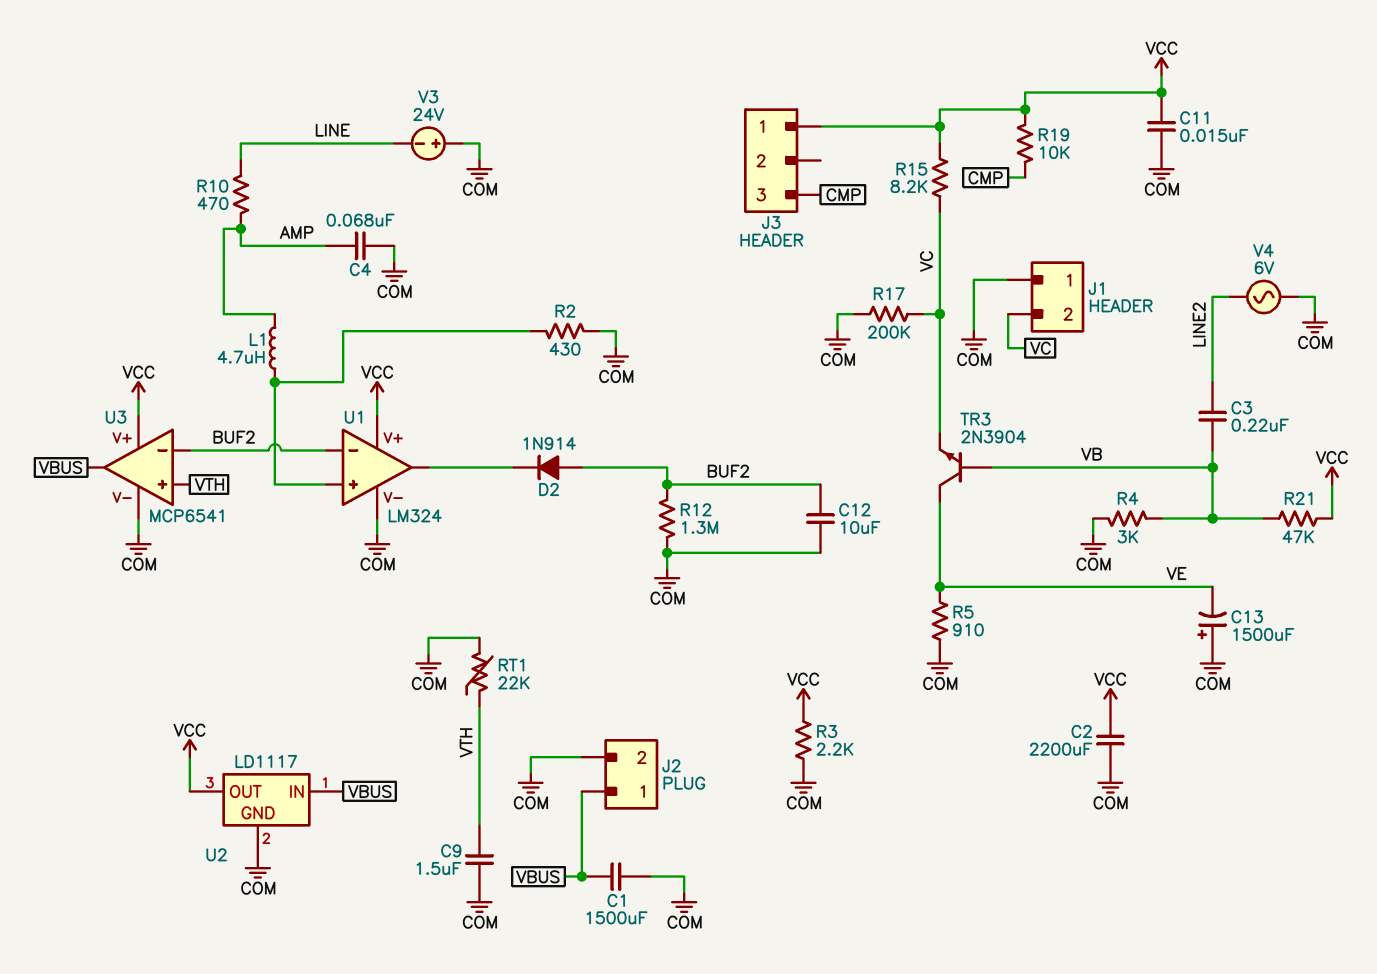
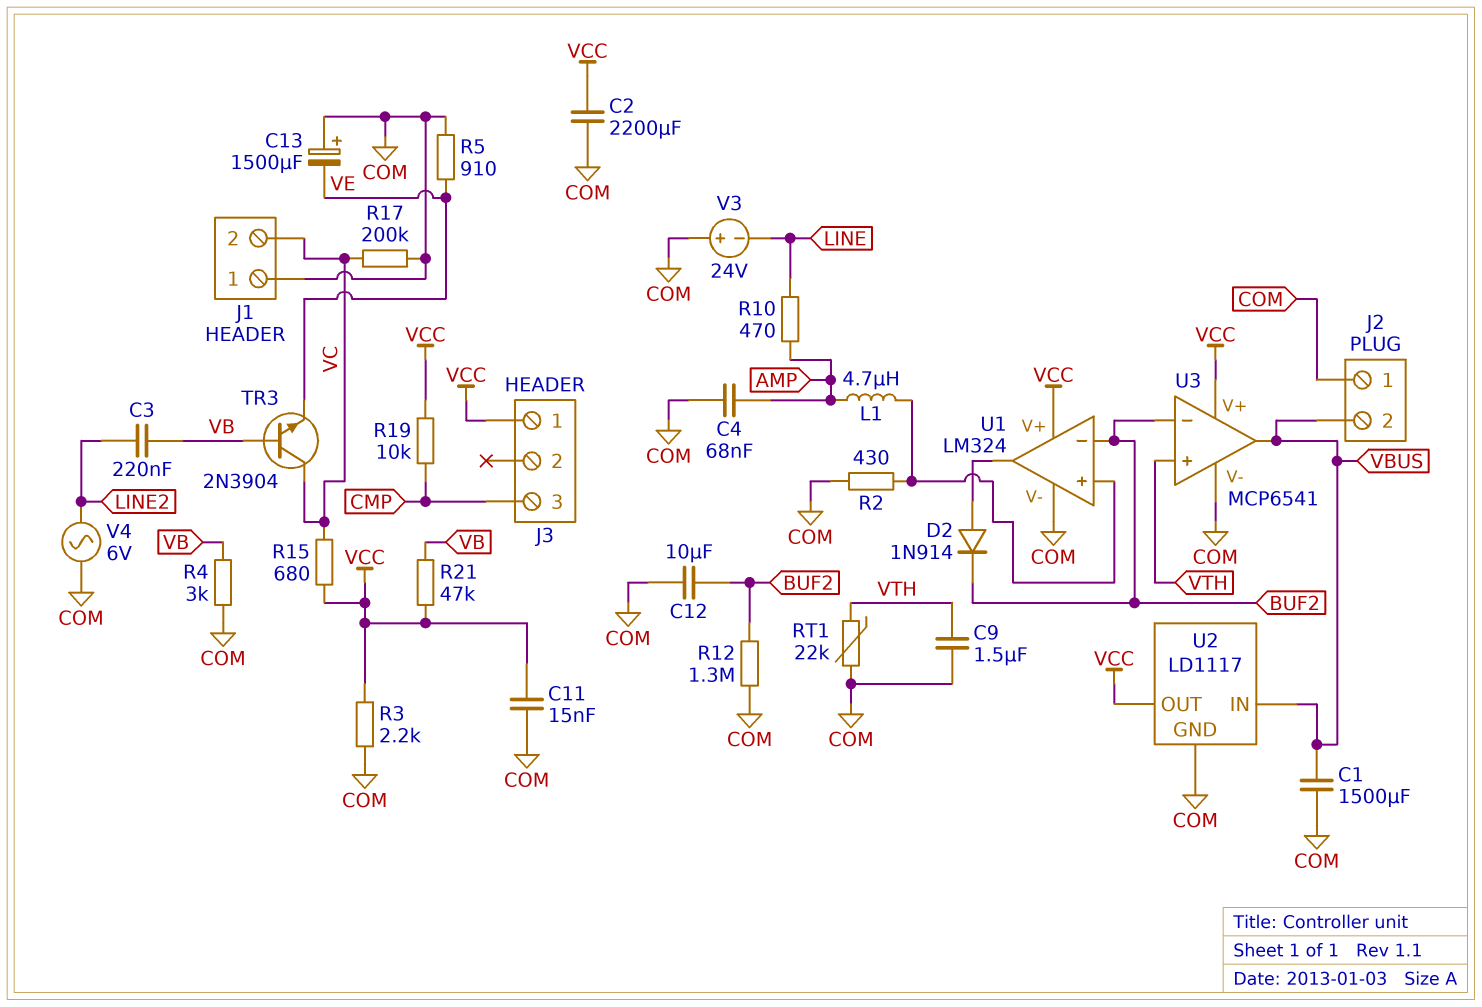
D2: diode 1N914 (A BUF2, K U1/out) -> diode 1N914 (A U1/out, K BUF2)
J2 pin 1: VBUS -> COM
J2 pin 2: COM -> VBUS
R15: 8.2k (VC, VCC) -> 680 (VC, VCC)
TR3: NPN 2N3904 (B VB, C VE, E VC) -> NPN 2N3904 (B VB, C VC, E VE)

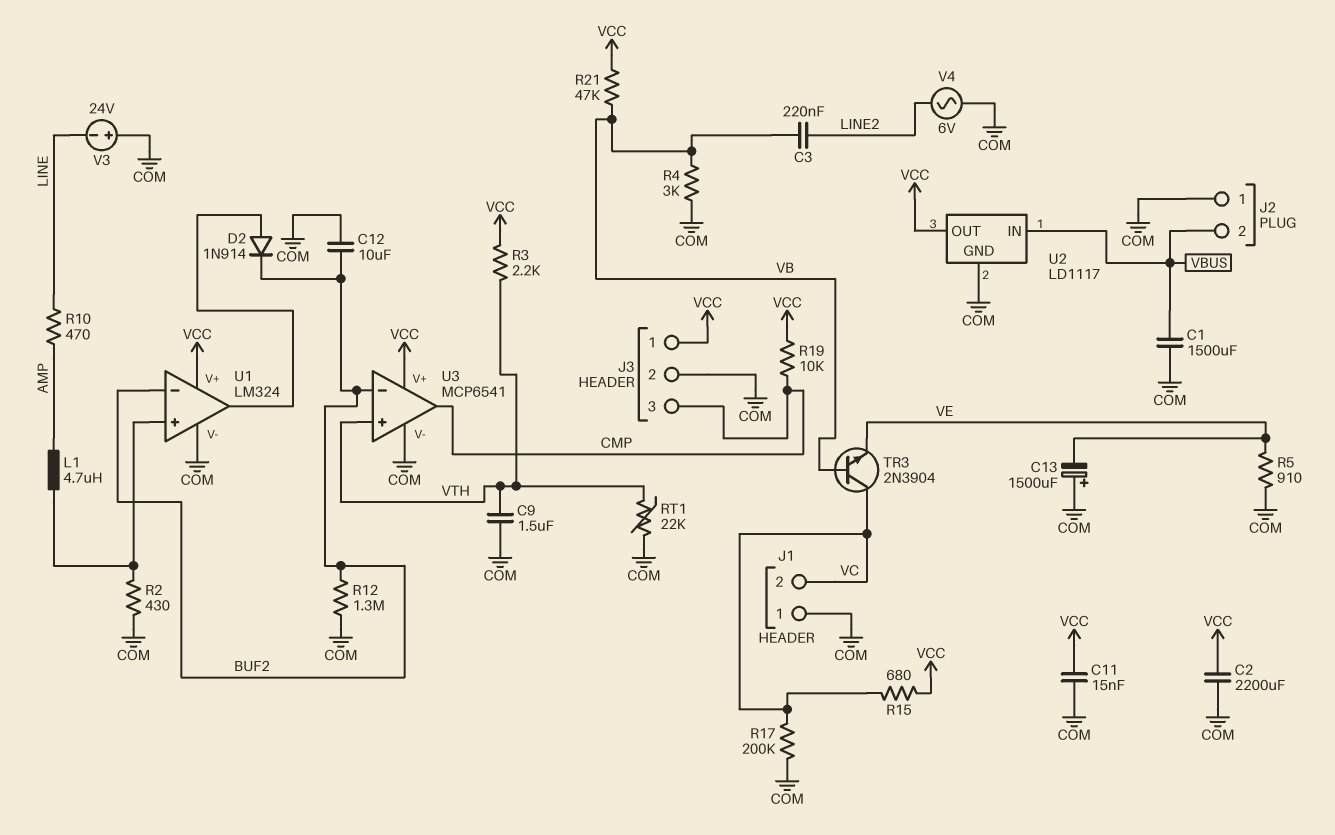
C4: 68nF (AMP, COM) -> none
J3 pin 2: none -> COM
R3: 2.2k (COM, VCC) -> 2.2k (VCC, VTH)
U3 pin out: VBUS -> CMP

